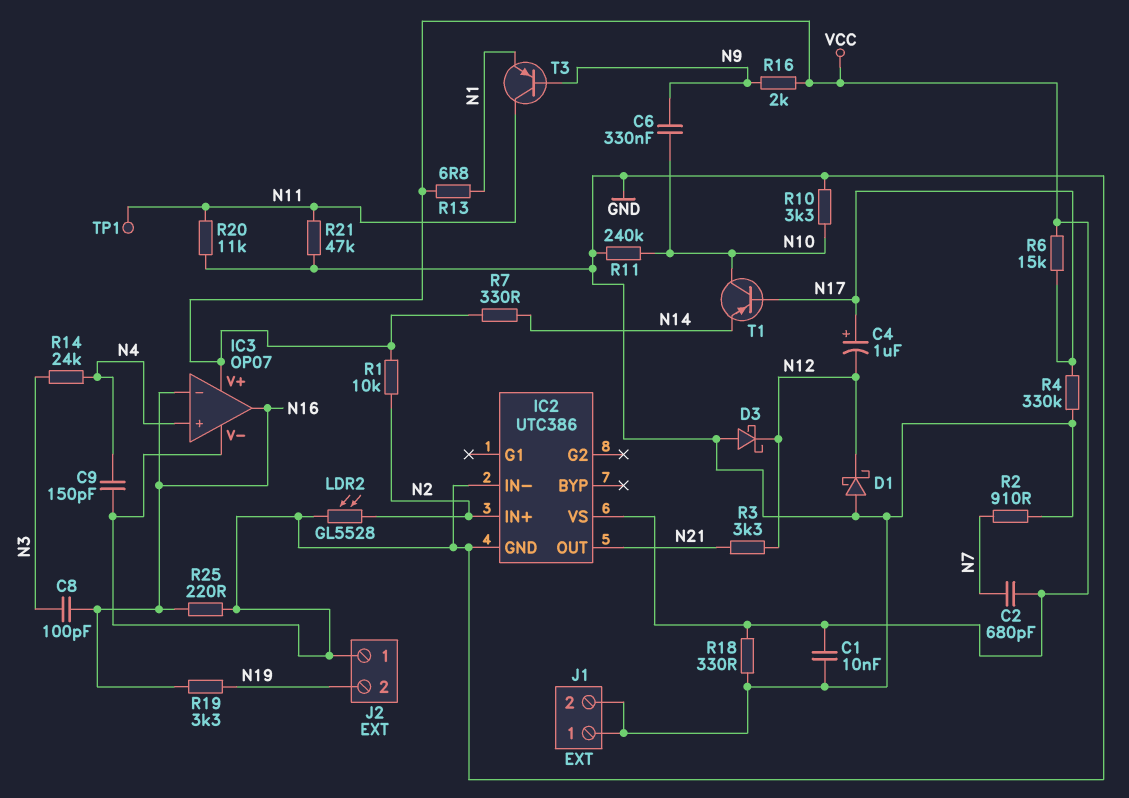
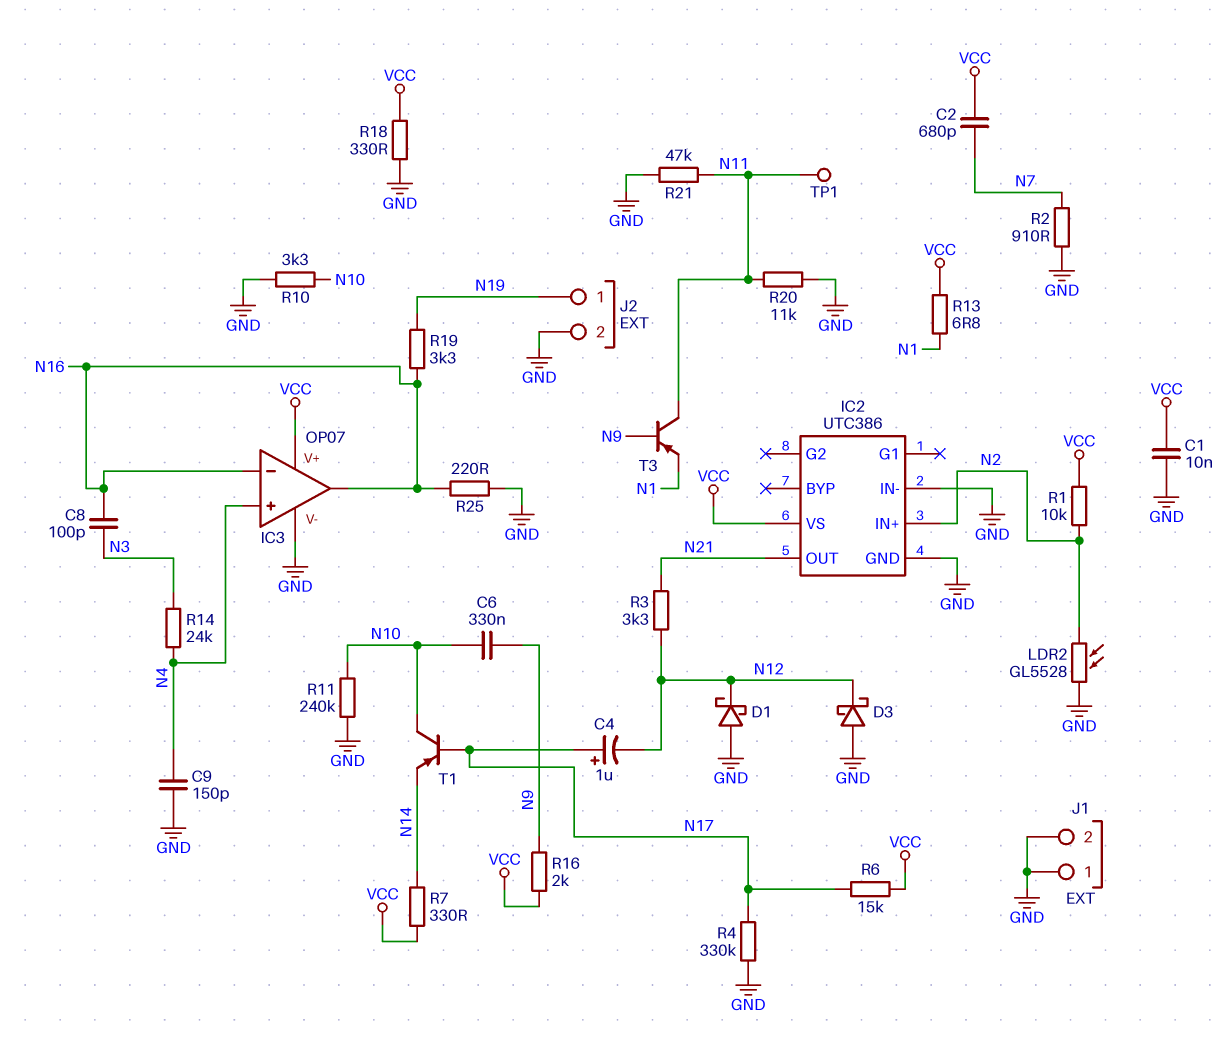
J2 pin 1: GND -> N19
J2 pin 2: N19 -> GND

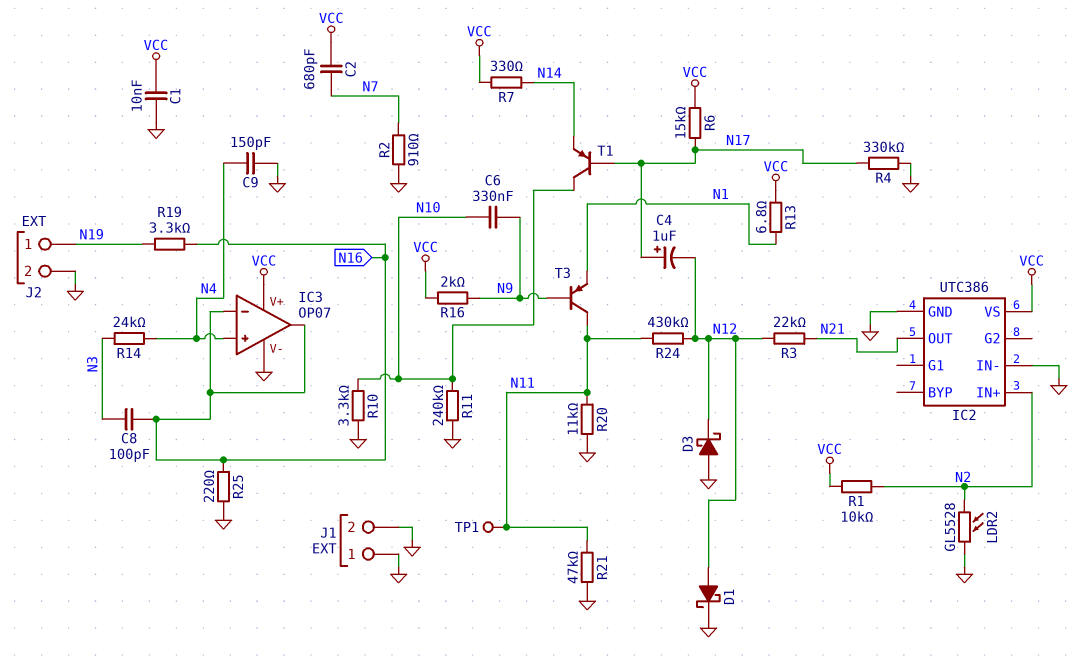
D1: schottky (A GND, K N12) -> schottky (A N12, K GND)
R3: 3.3k (N12, N21) -> 22k (N12, N21)
R18: 330 (GND, VCC) -> none
R24: none -> 430k (N11, N12)

